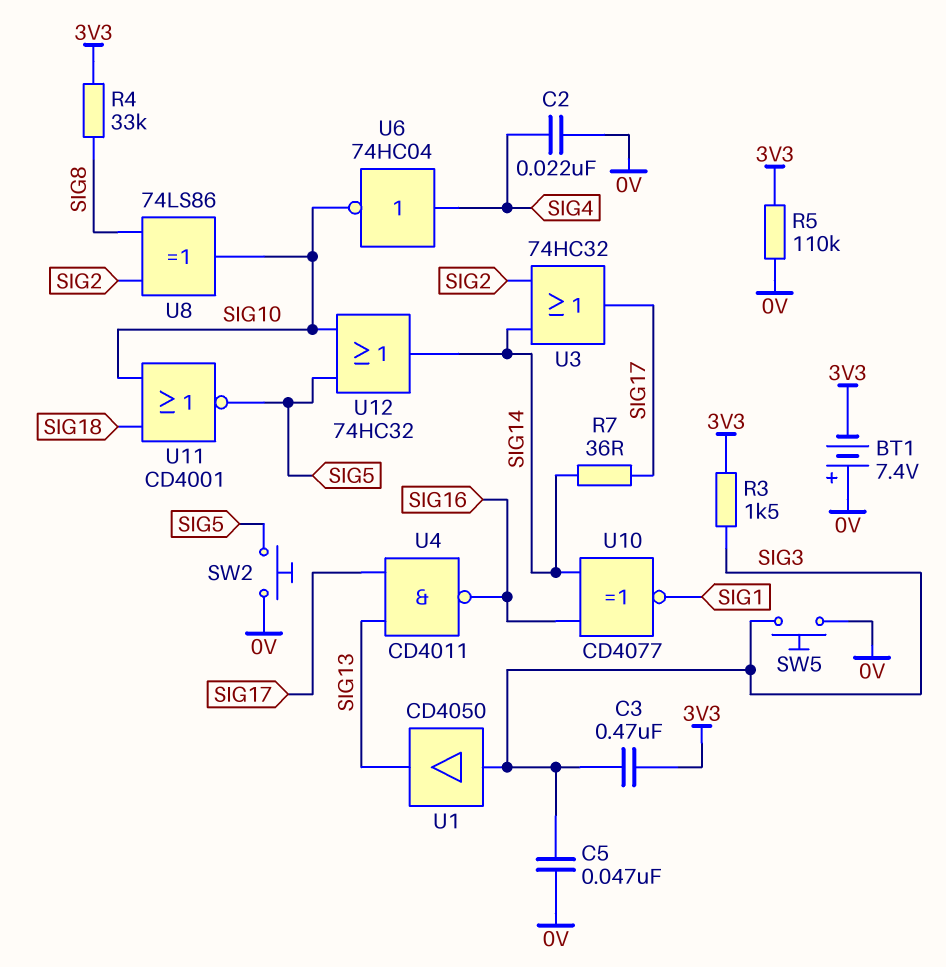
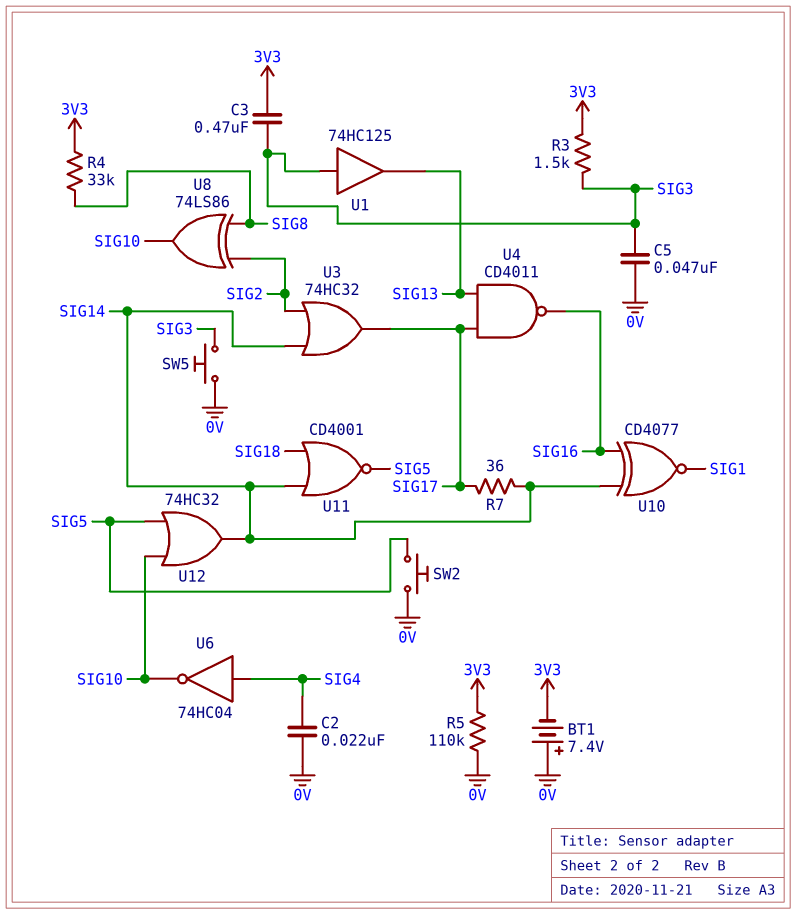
U1: buffer CD4050 (in SIG3, out SIG13) -> buffer 74HC125 (in SIG3, out SIG13)
U11: NOR CD4001 (in SIG10, in SIG18, out SIG5) -> NOR CD4001 (in SIG14, in SIG18, out SIG5)

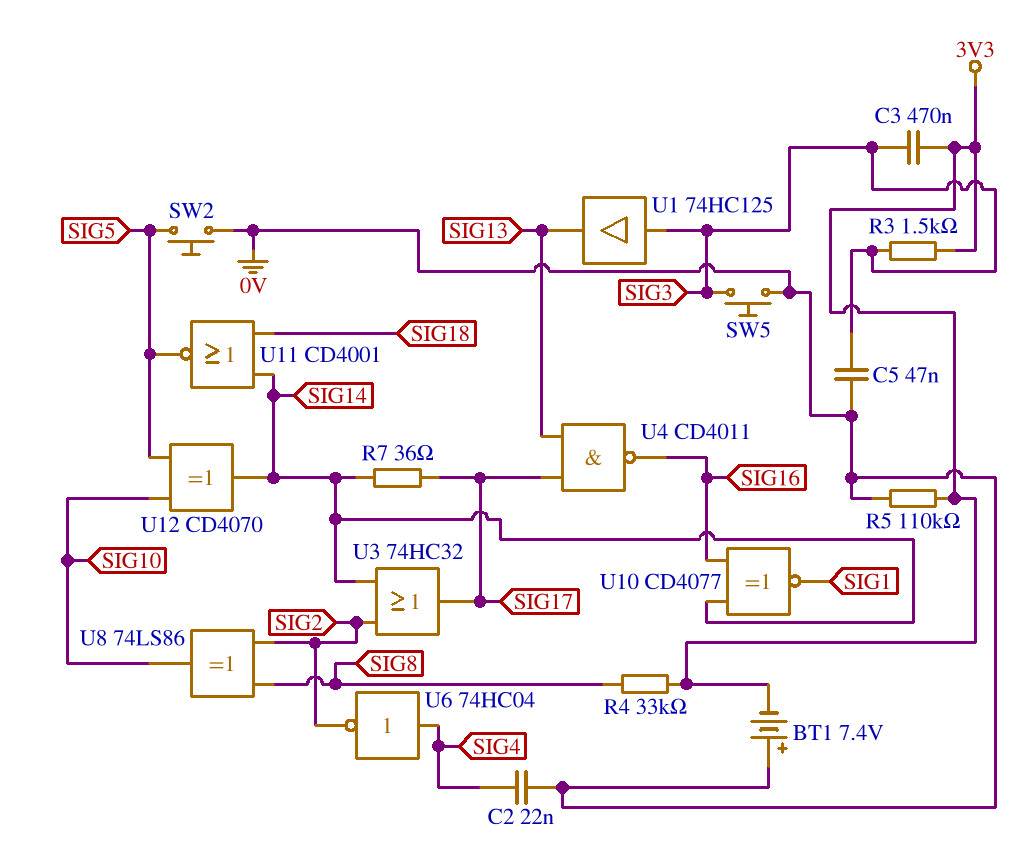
U6: NOT 74HC04 (in SIG4, out SIG10) -> NOT 74HC04 (in SIG4, out SIG2)
U12: OR 74HC32 (in SIG5, in SIG10, out SIG14) -> XOR CD4070 (in SIG5, in SIG10, out SIG14)

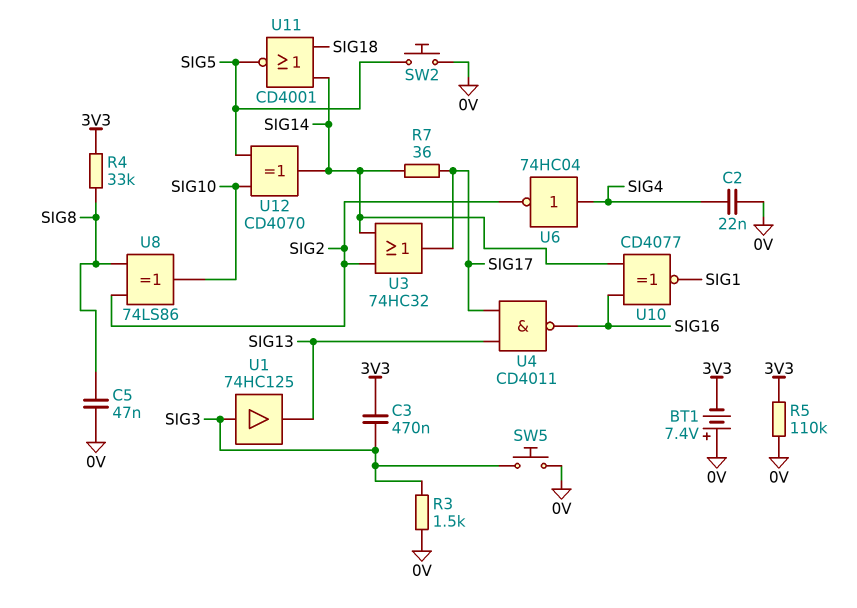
C5: 47nF (0V, SIG3) -> 47nF (0V, SIG8)
R3: 1.5k (3V3, SIG3) -> 1.5k (0V, SIG3)

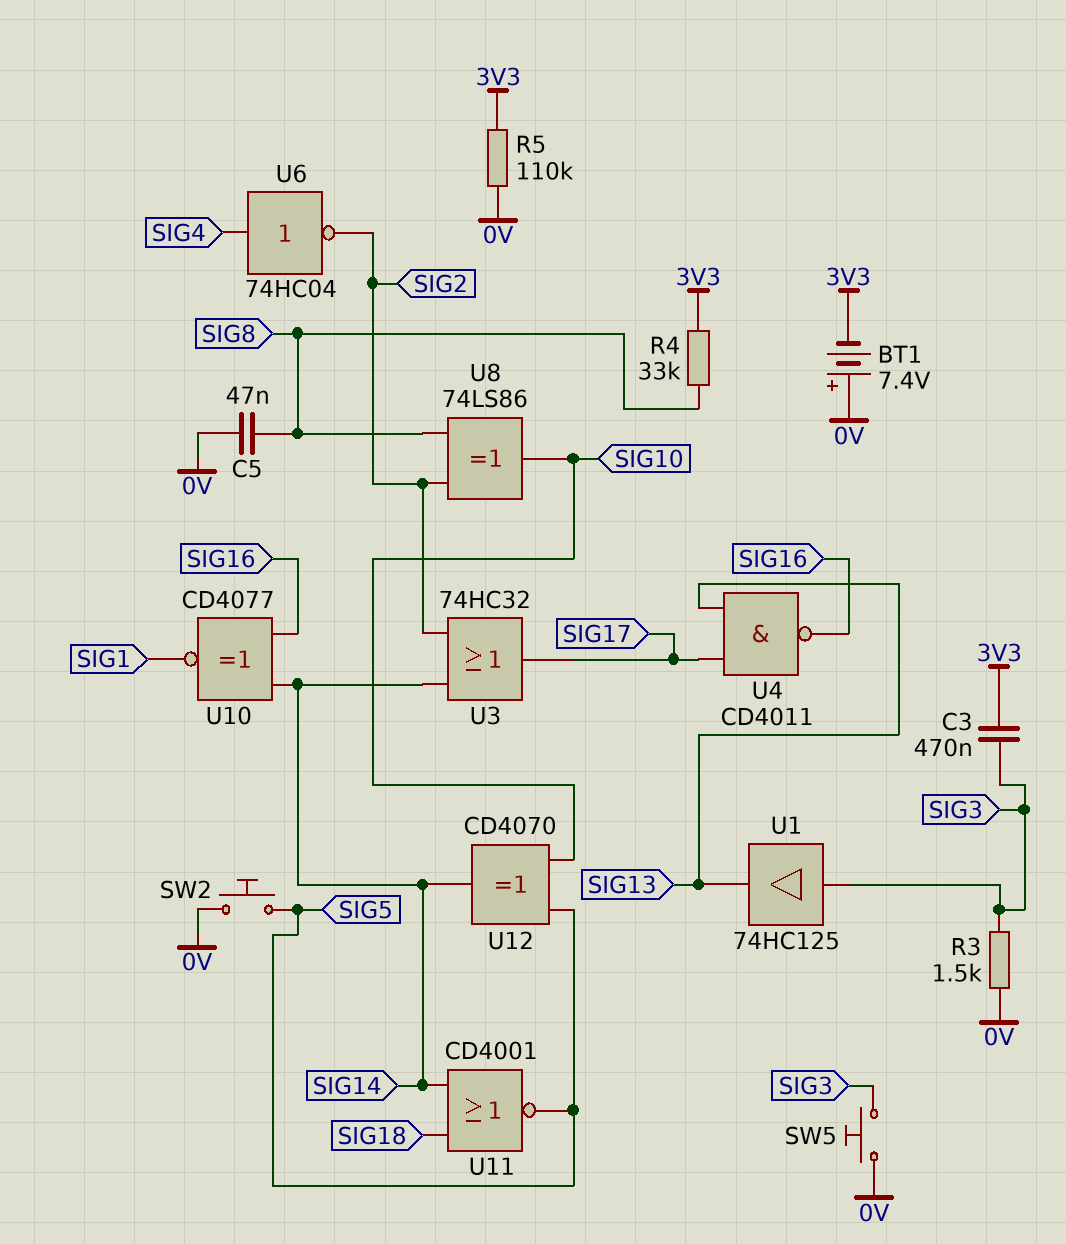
C2: 22nF (0V, SIG4) -> none
R7: 36 (SIG14, SIG17) -> none

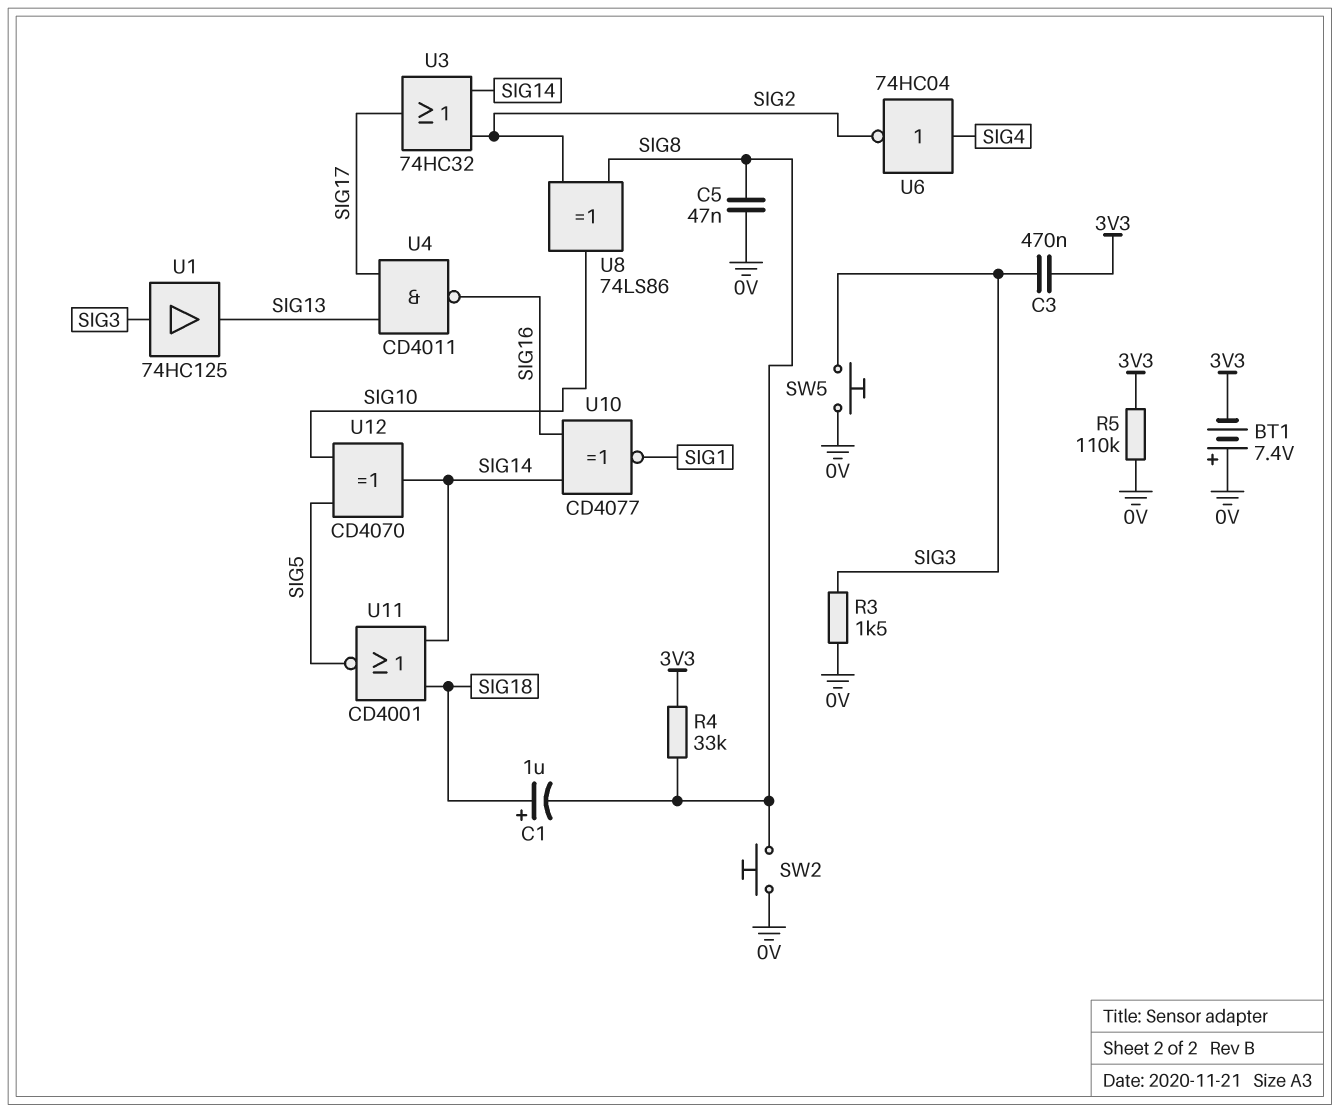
C1: none -> 1uF (plus SIG18, minus SIG8)
SW2: button (0V, SIG5) -> button (0V, SIG8)

